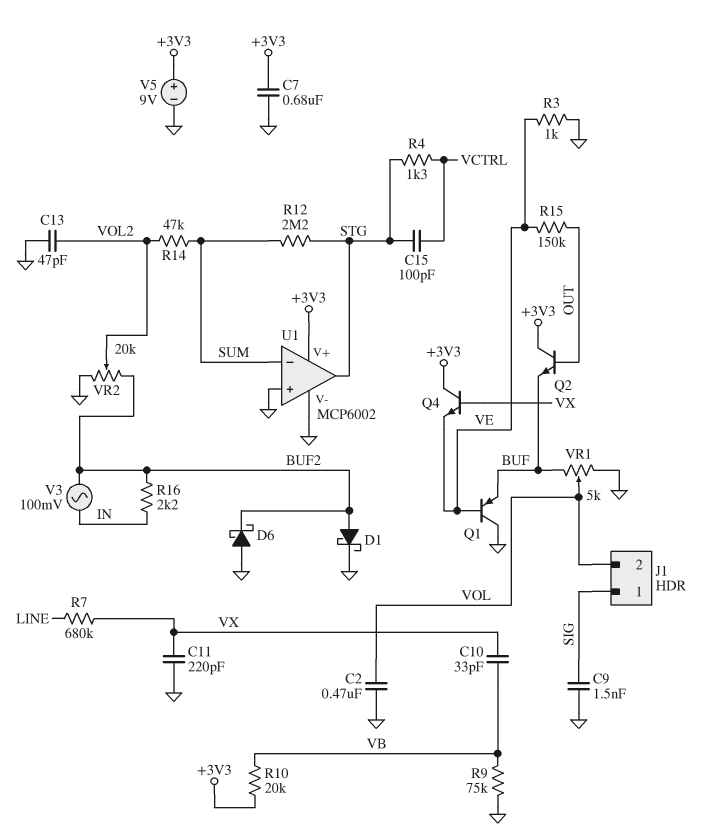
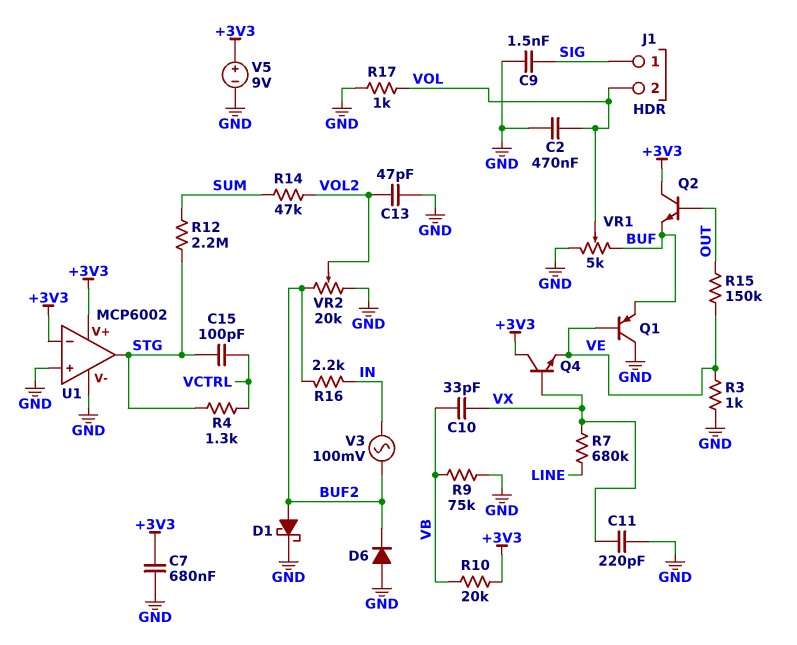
D6: schottky (A GND, K BUF2) -> diode (A GND, K BUF2)
R17: none -> 1k (GND, VOL)
U1 pin in-: SUM -> +3V3

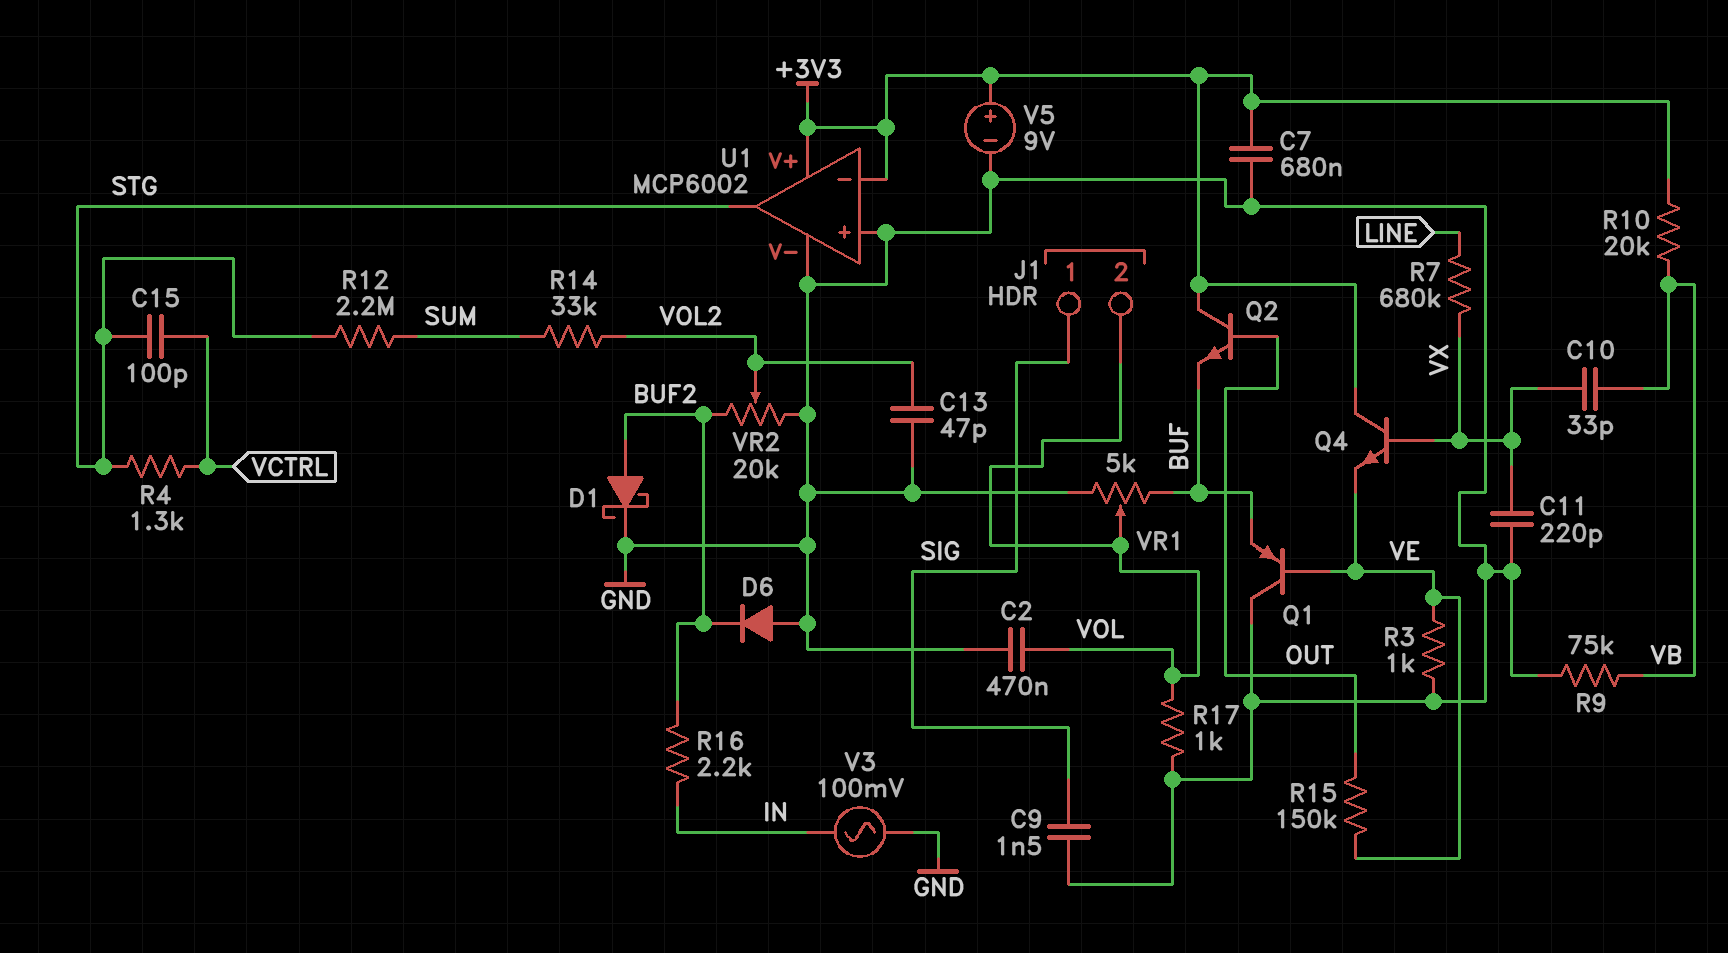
R14: 47k (SUM, VOL2) -> 33k (SUM, VOL2)
V3: AC 100mV (BUF2, IN) -> AC 100mV (GND, IN)

